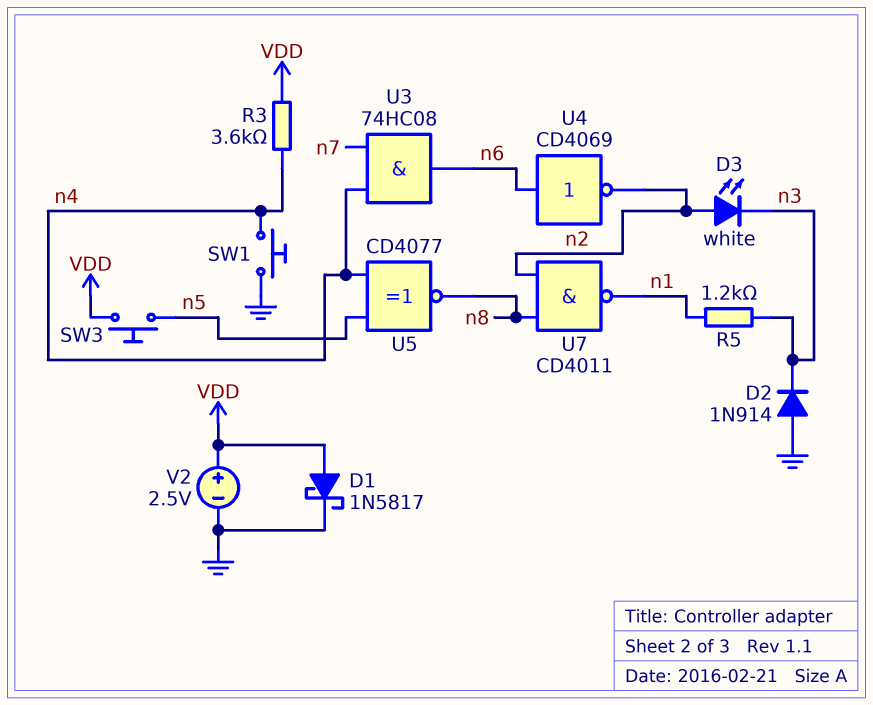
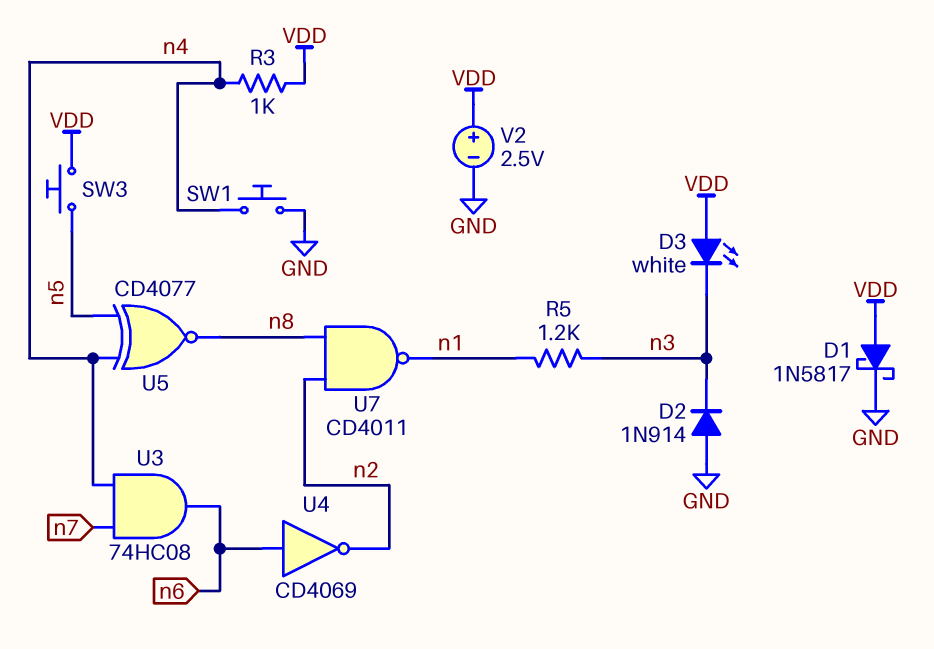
D3: LED white (A n2, K n3) -> LED white (A VDD, K n3)
R3: 3.6k (VDD, n4) -> 1k (VDD, n4)

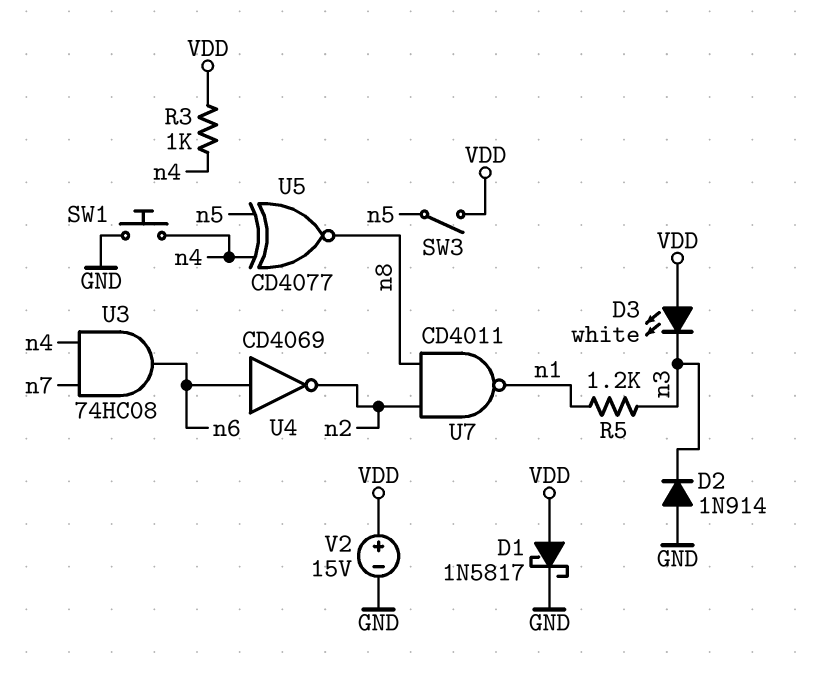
SW3: button (VDD, n5) -> switch (VDD, n5)
V2: 2.5V (plus VDD, minus GND) -> 15V (plus VDD, minus GND)

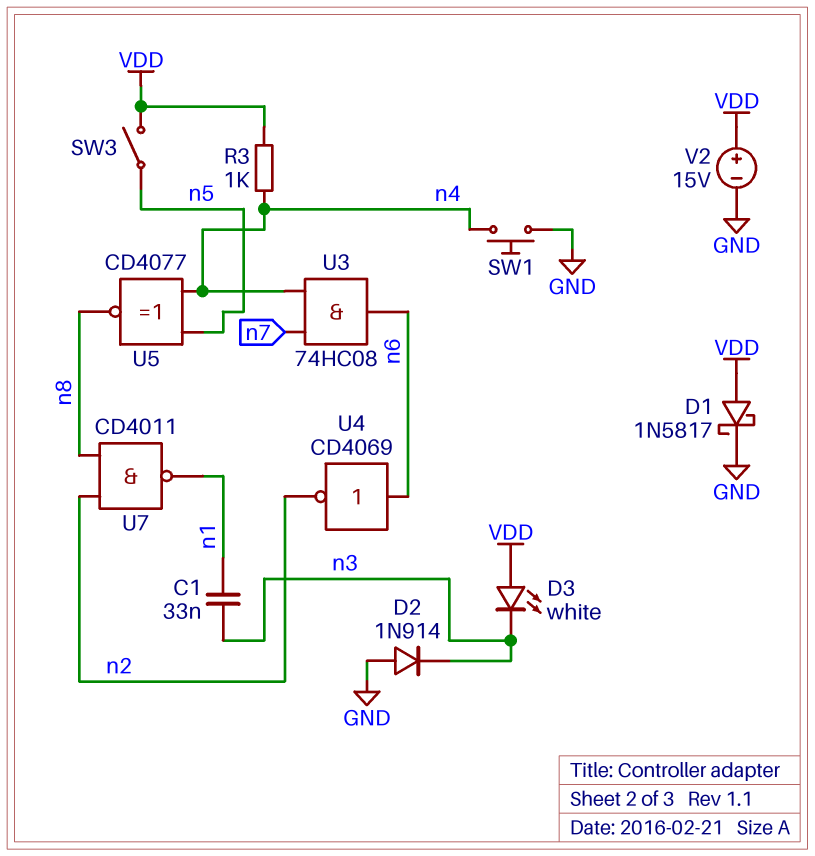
C1: none -> 33nF (n1, n3)
R5: 1.2k (n1, n3) -> none

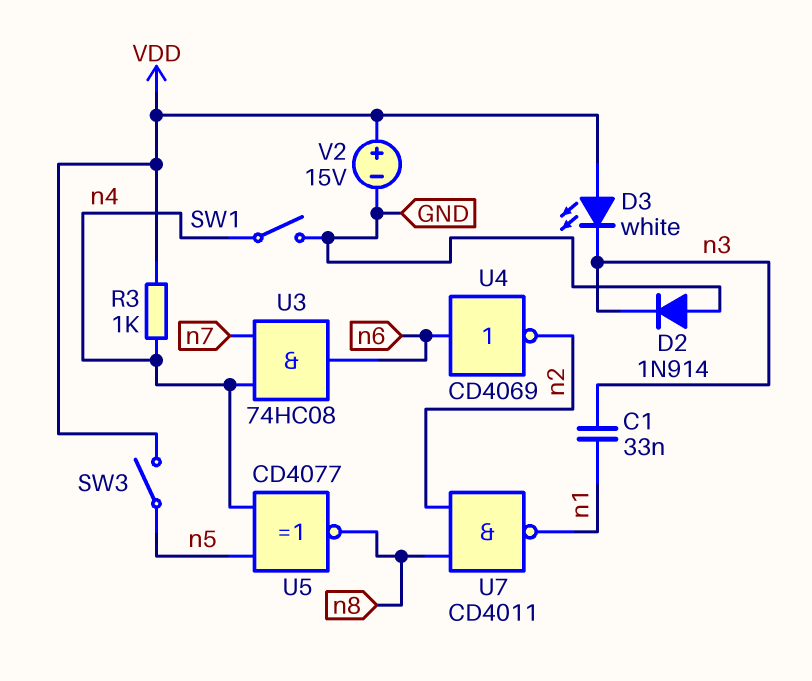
D1: schottky 1N5817 (A VDD, K GND) -> none
SW1: button (GND, n4) -> switch (GND, n4)

